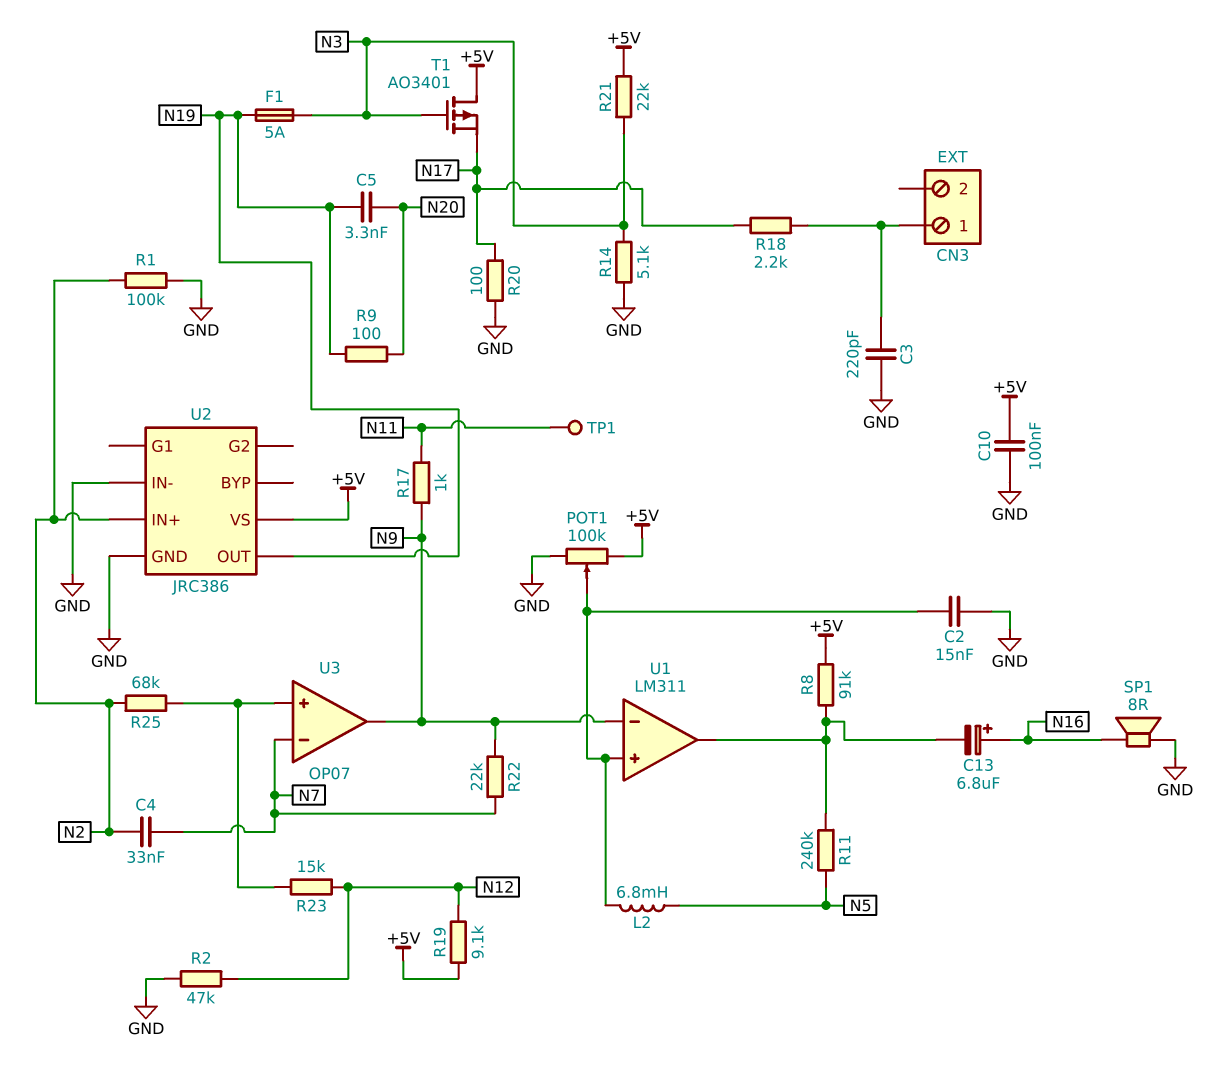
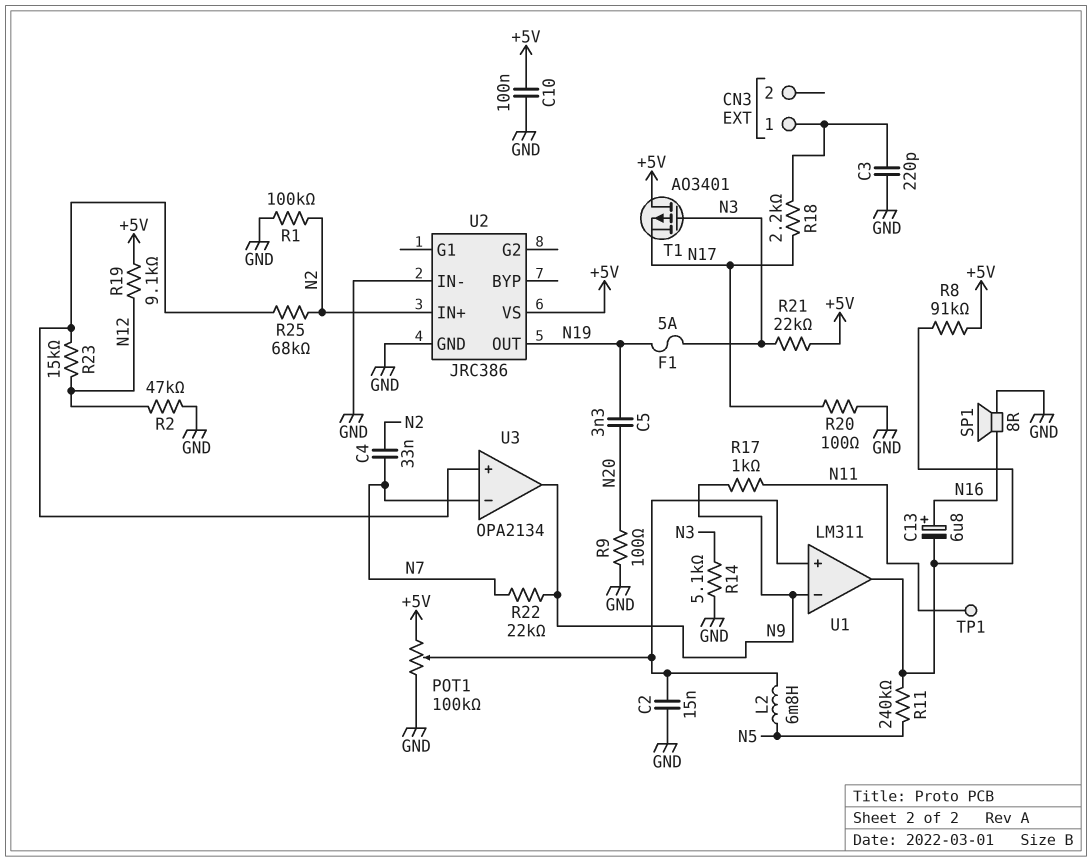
R9: 100 (N19, N20) -> 100 (GND, N20)
U3: OP07 -> OPA2134

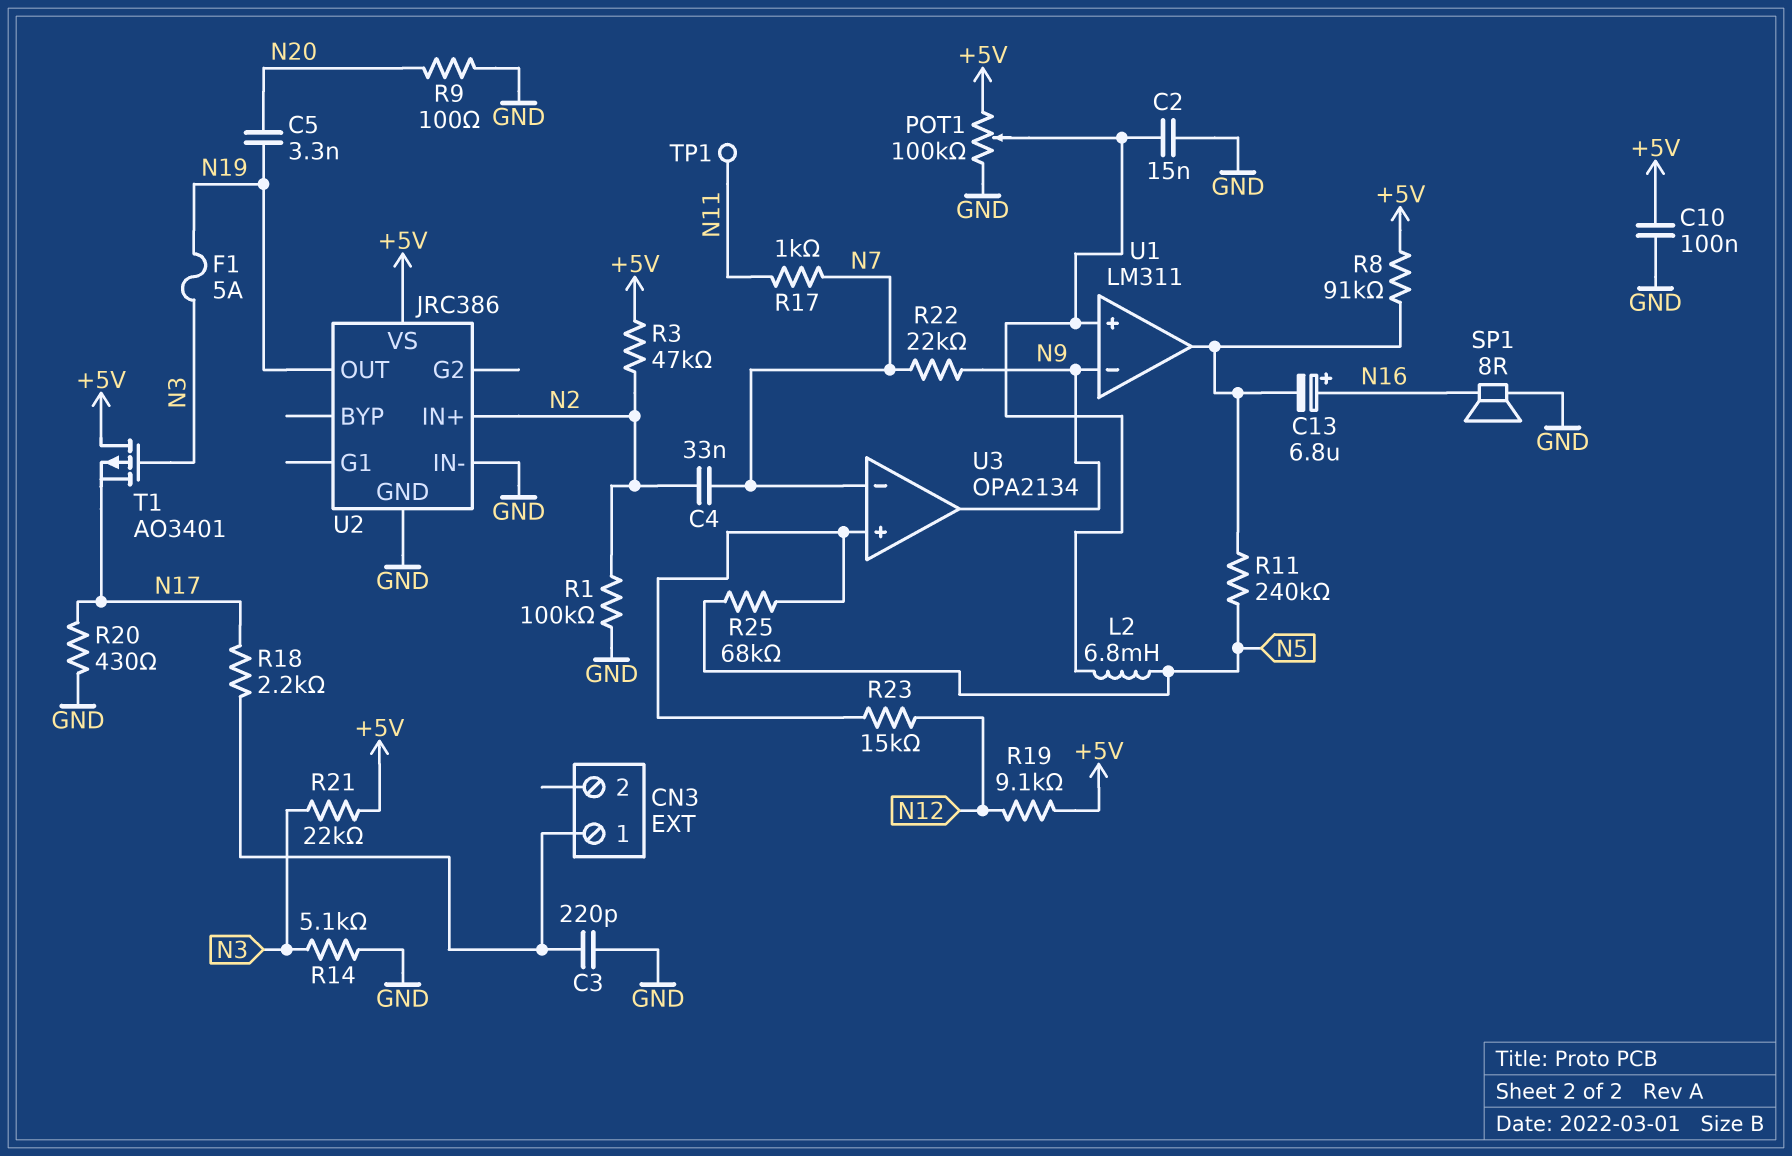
R2: 47k (GND, N12) -> none
R3: none -> 47k (+5V, N2)
R17: 1k (N9, N11) -> 1k (N7, N11)
R20: 100 (GND, N17) -> 430 (GND, N17)
R25: 68k (N2, U3/in+) -> 68k (N5, U3/in+)

